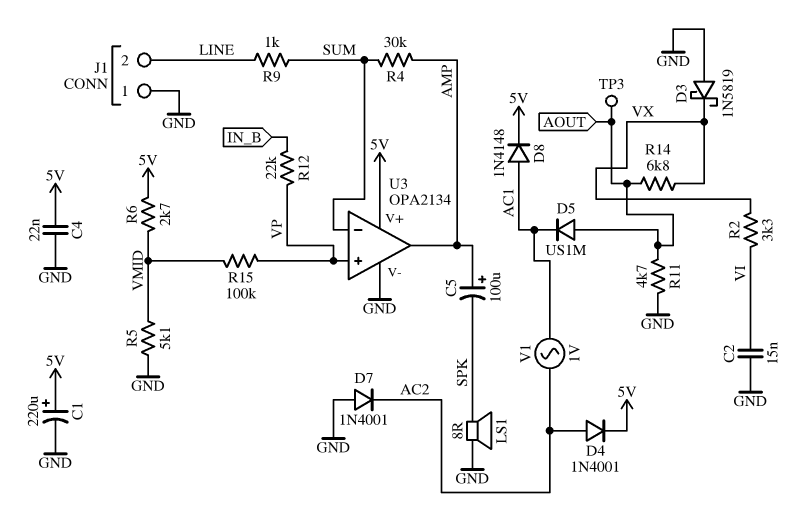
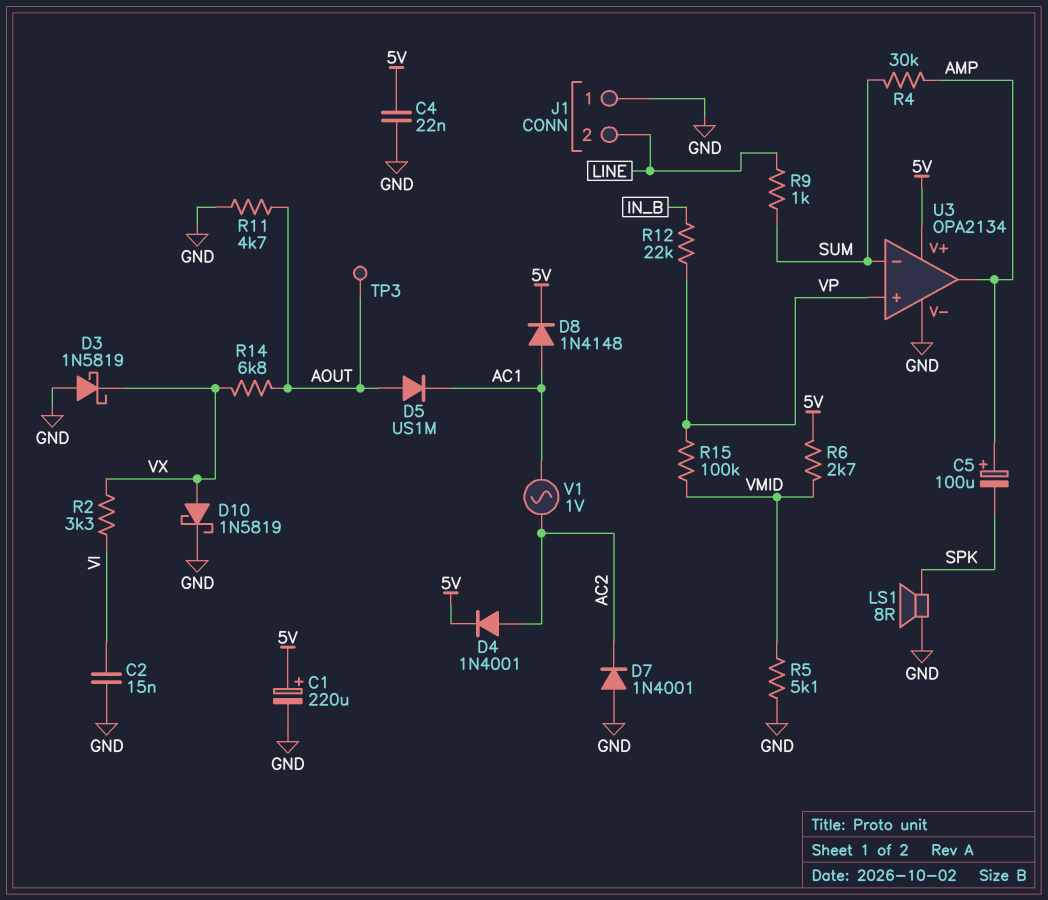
D10: none -> schottky 1N5819 (A VX, K GND)

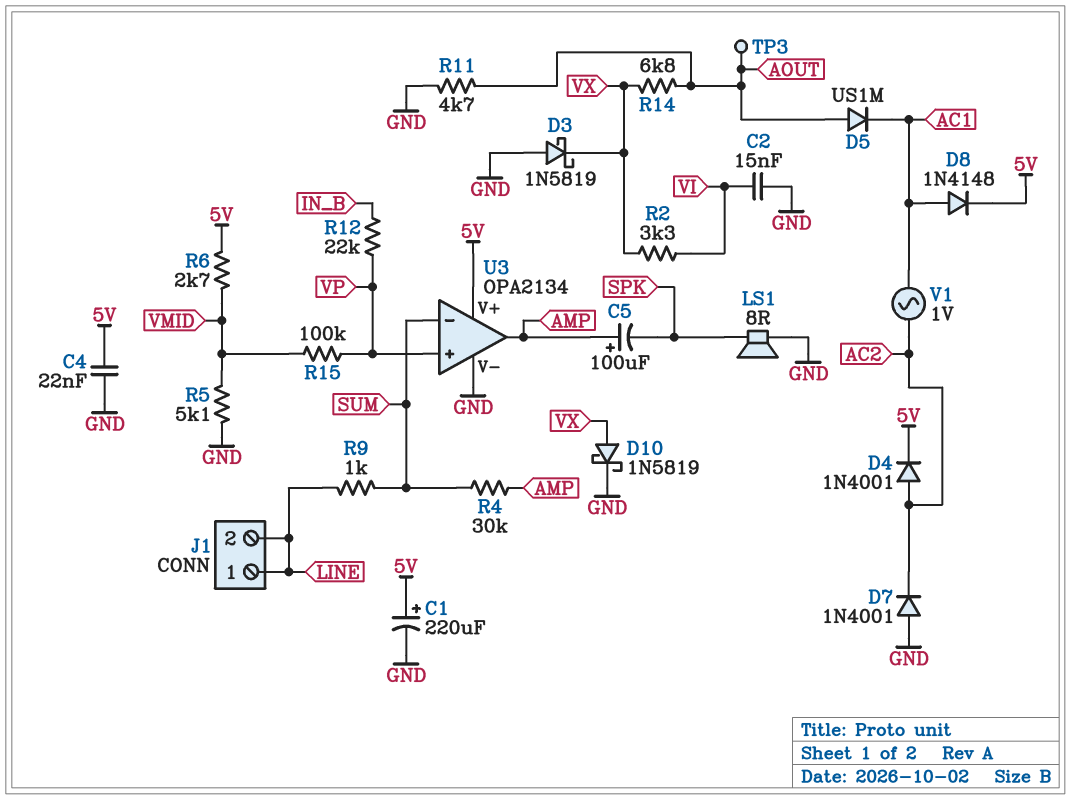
J1 pin 1: GND -> LINE

